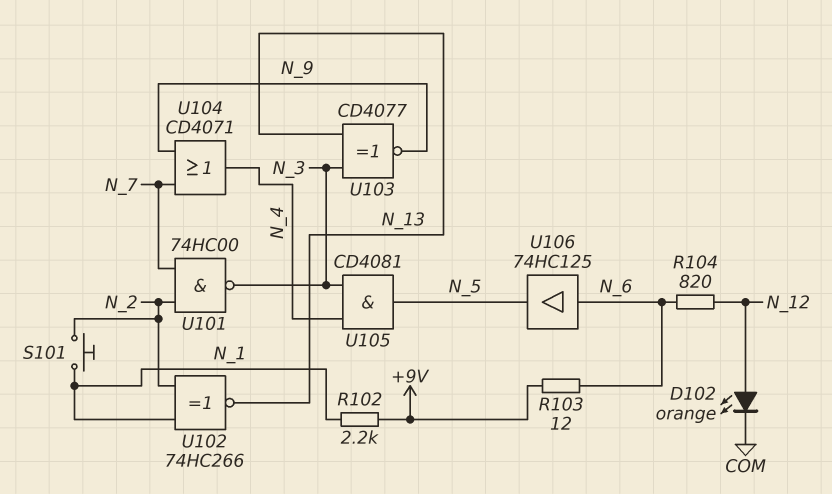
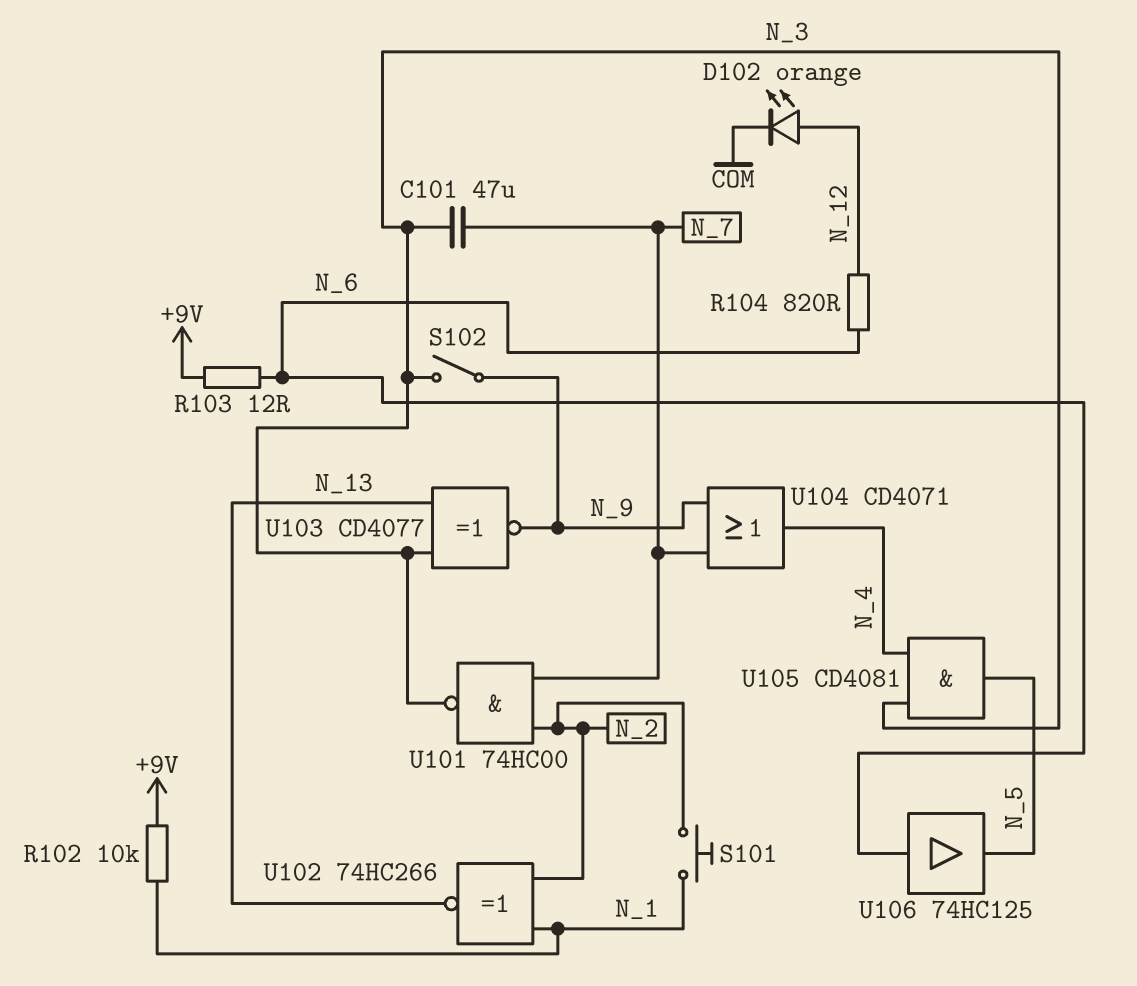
C101: none -> 47uF (N_3, N_7)
R102: 2.2k (+9V, N_1) -> 10k (+9V, N_1)
S102: none -> switch (N_3, N_9)

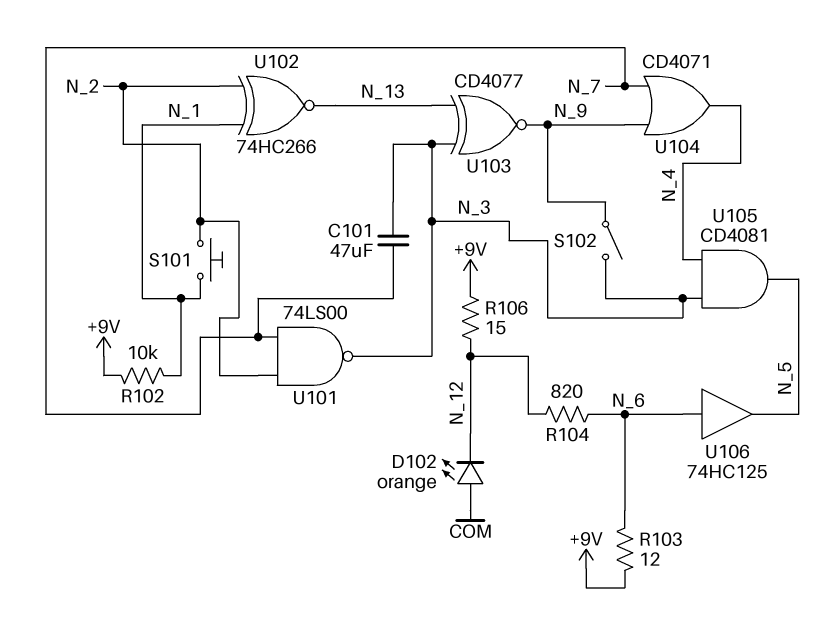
D102: LED orange (A N_12, K COM) -> LED orange (A COM, K N_12)
R106: none -> 15 (+9V, N_12)
U101: NAND 74HC00 (in N_2, in N_7, out N_3) -> NAND 74LS00 (in N_2, in N_7, out N_3)

